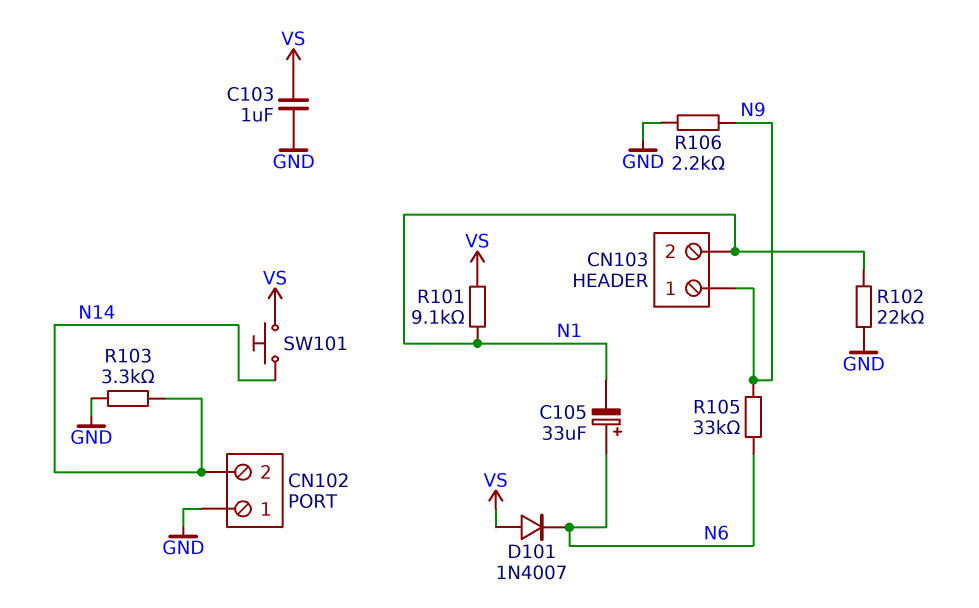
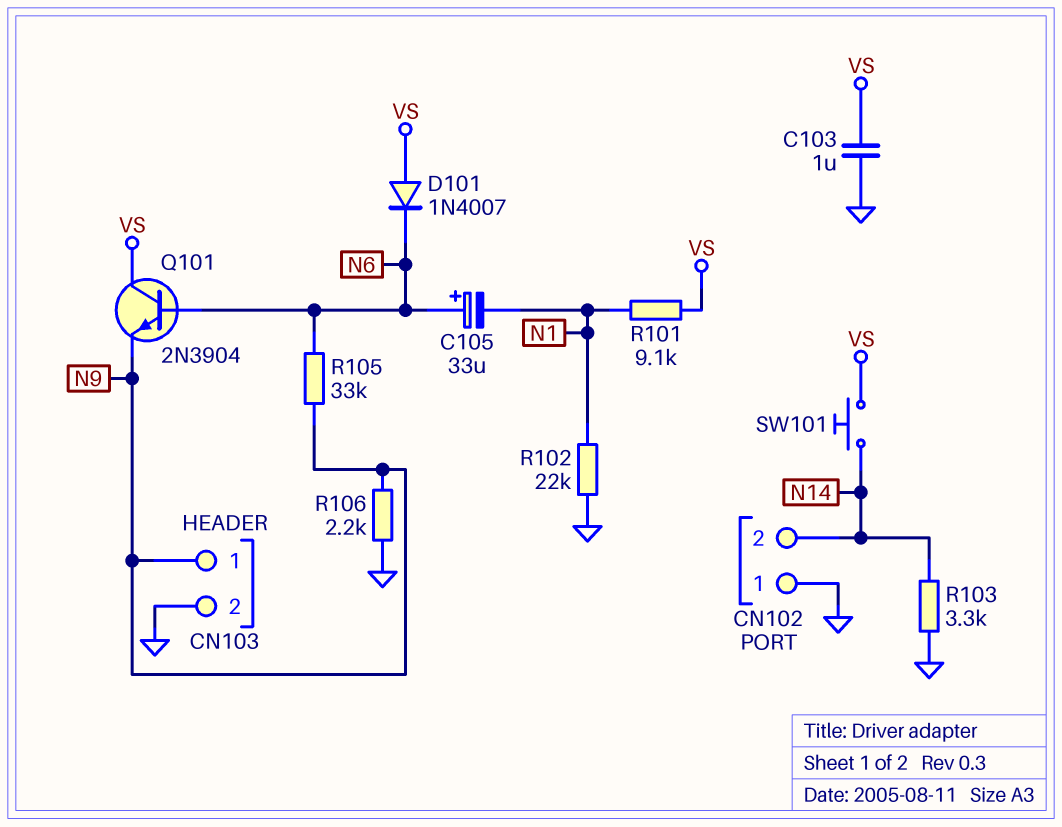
CN103 pin 2: N1 -> GND
Q101: none -> NPN 2N3904 (B N6, C VS, E N9)

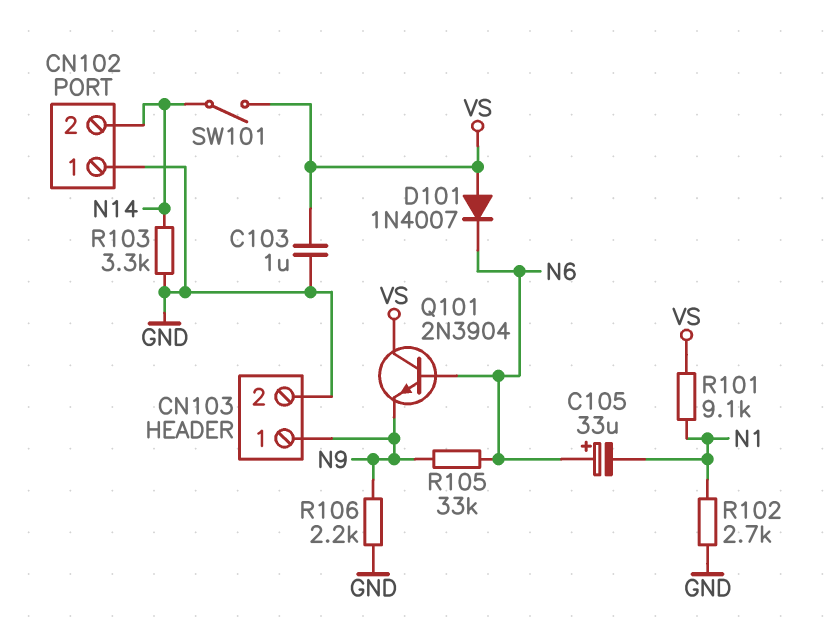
R102: 22k (GND, N1) -> 2.7k (GND, N1)
SW101: button (N14, VS) -> switch (N14, VS)

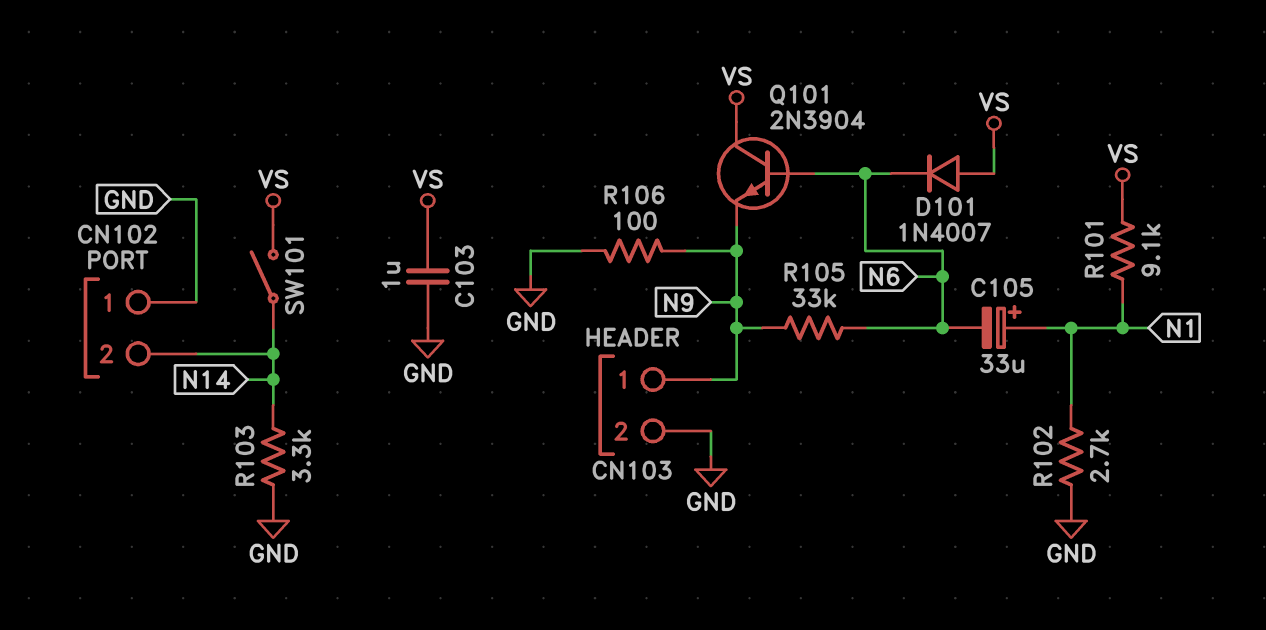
C105: 33uF (plus N6, minus N1) -> 33uF (plus N1, minus N6)
R106: 2.2k (GND, N9) -> 100 (GND, N9)

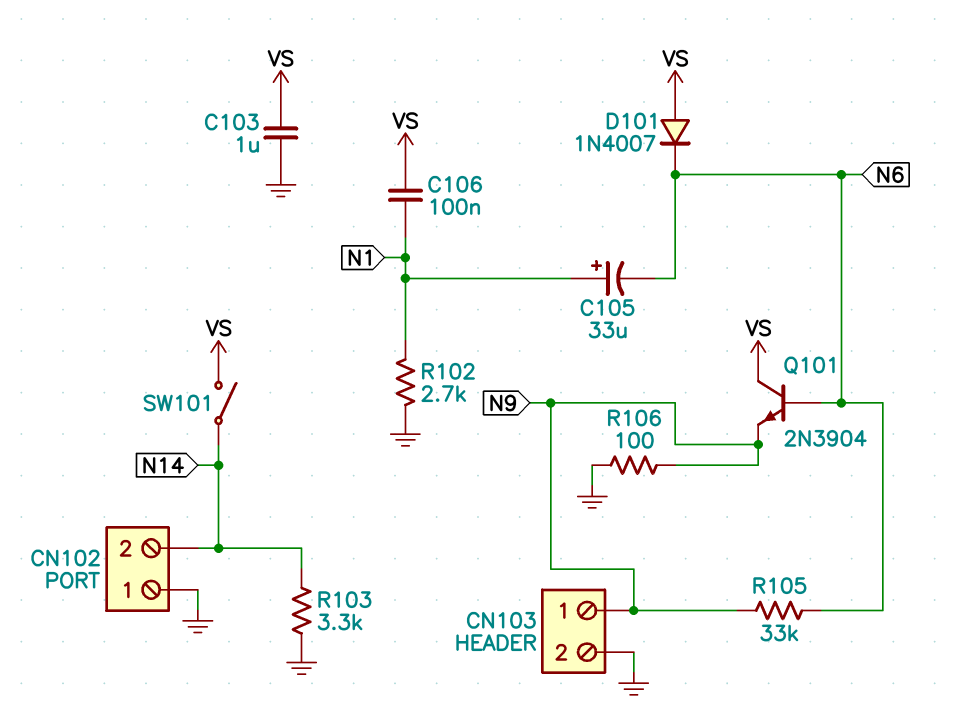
C106: none -> 100nF (N1, VS)
R101: 9.1k (N1, VS) -> none

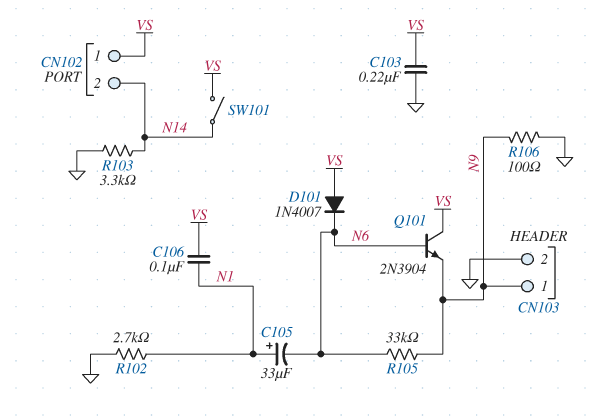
C103: 1uF (GND, VS) -> 220nF (GND, VS)
CN102 pin 1: GND -> VS

